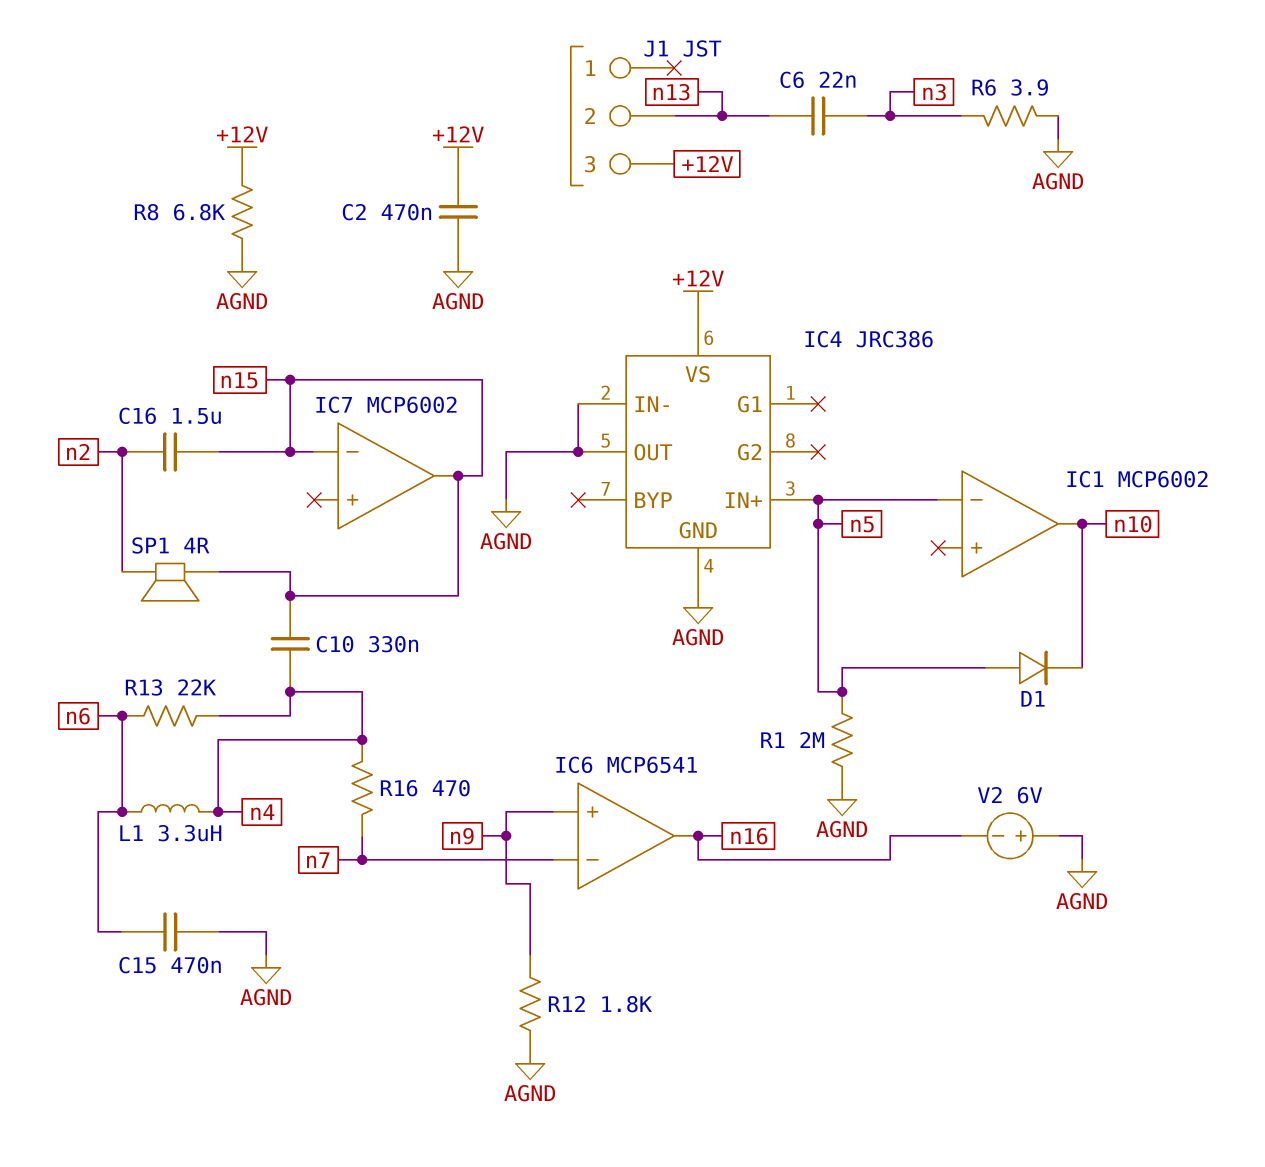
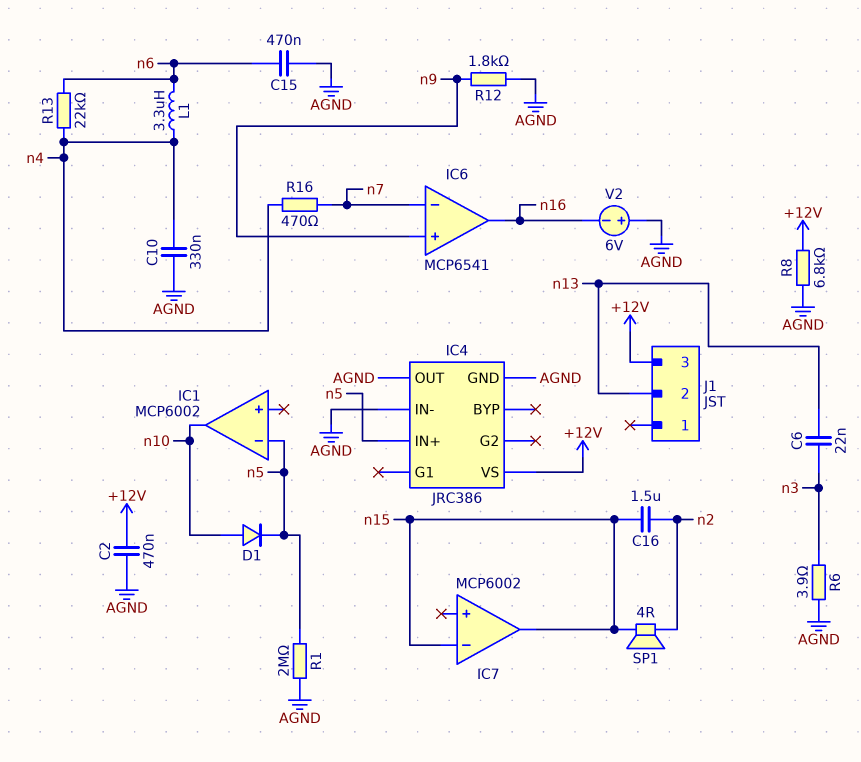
C10: 330nF (n4, n15) -> 330nF (AGND, n4)
D1: diode (A n5, K n10) -> diode (A n10, K n5)

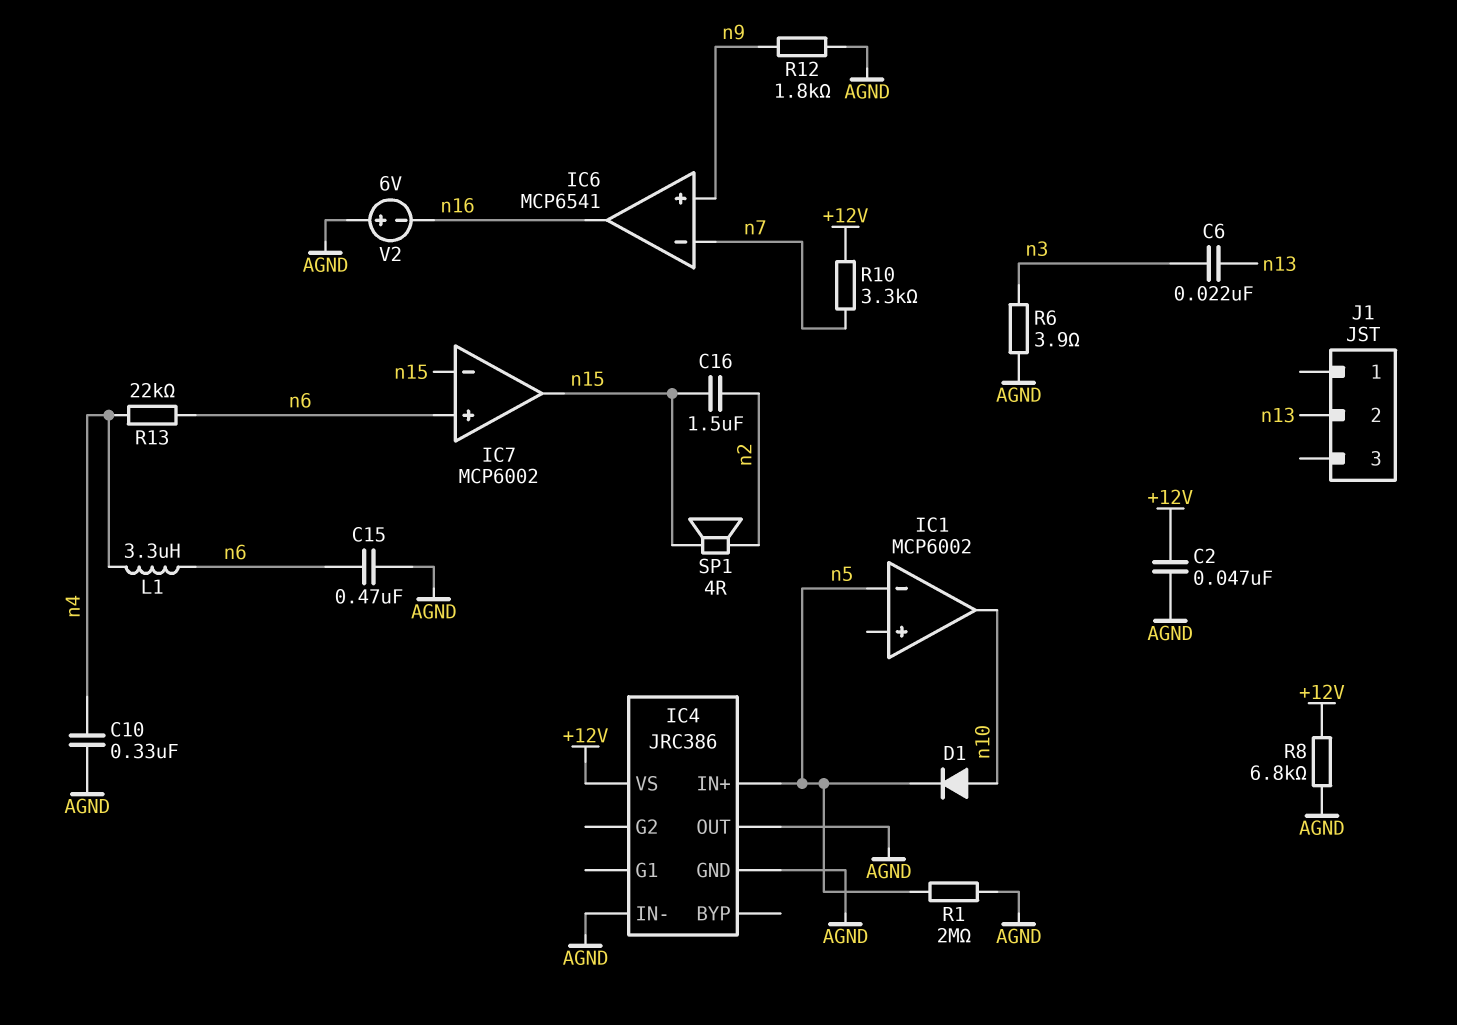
C2: 470nF (+12V, AGND) -> 47nF (+12V, AGND)
IC7 pin in+: none -> n6
J1 pin 3: +12V -> none
R10: none -> 3.3k (+12V, n7)
R16: 470 (n4, n7) -> none

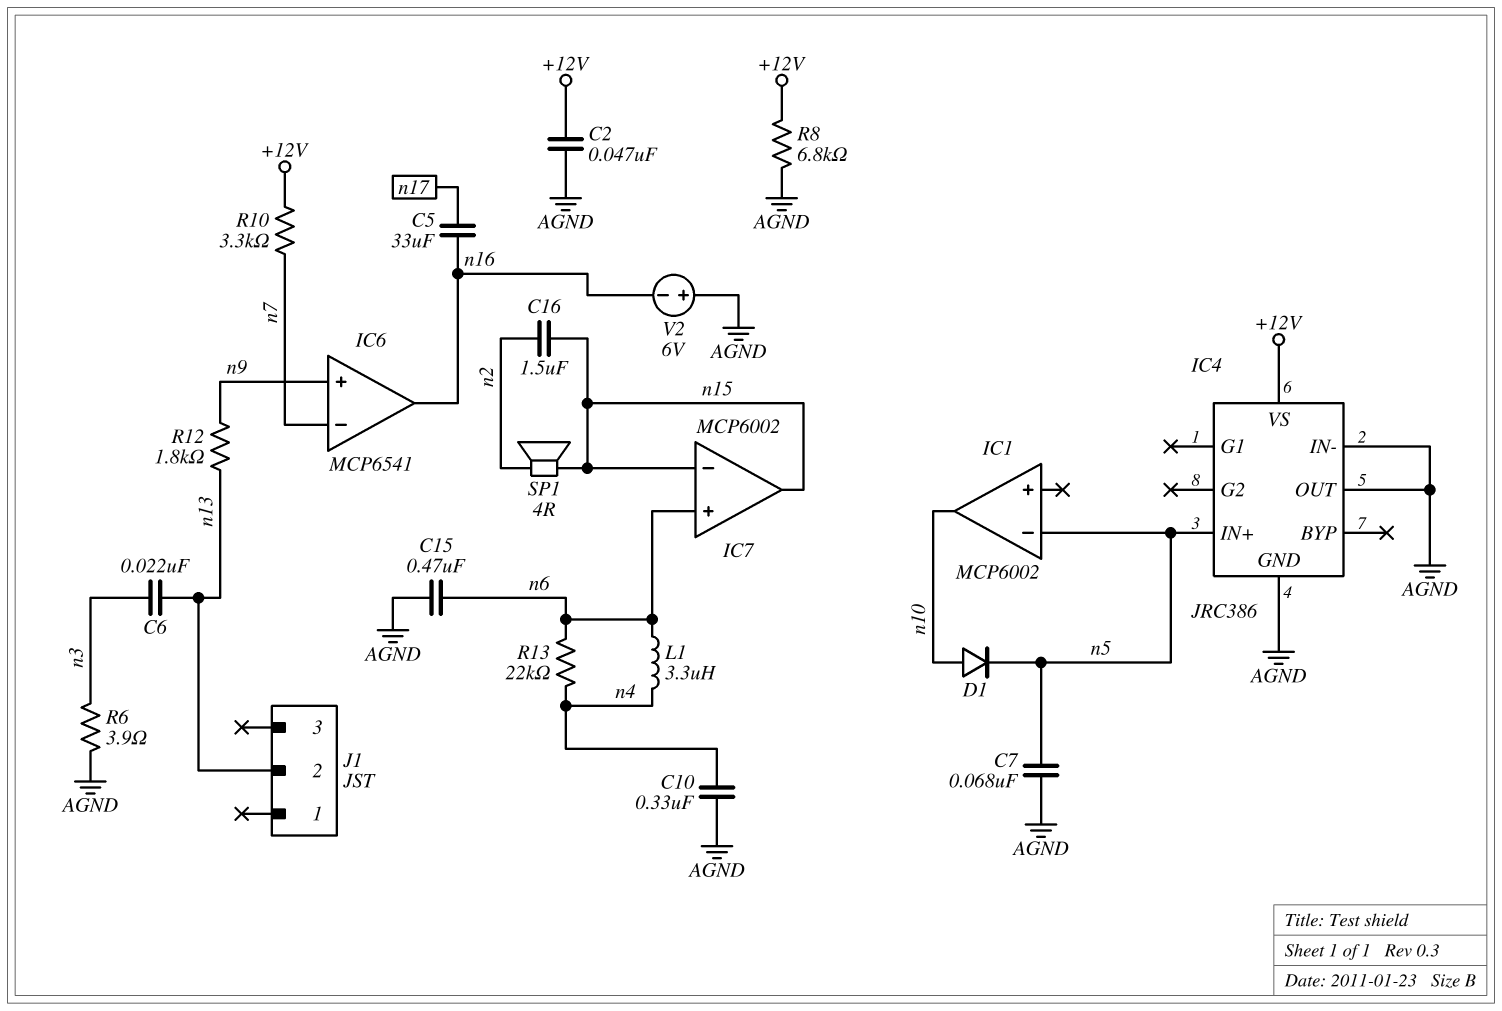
C5: none -> 33uF (n16, n17)
C7: none -> 68nF (AGND, n5)
R1: 2M (AGND, n5) -> none
R12: 1.8k (AGND, n9) -> 1.8k (n9, n13)

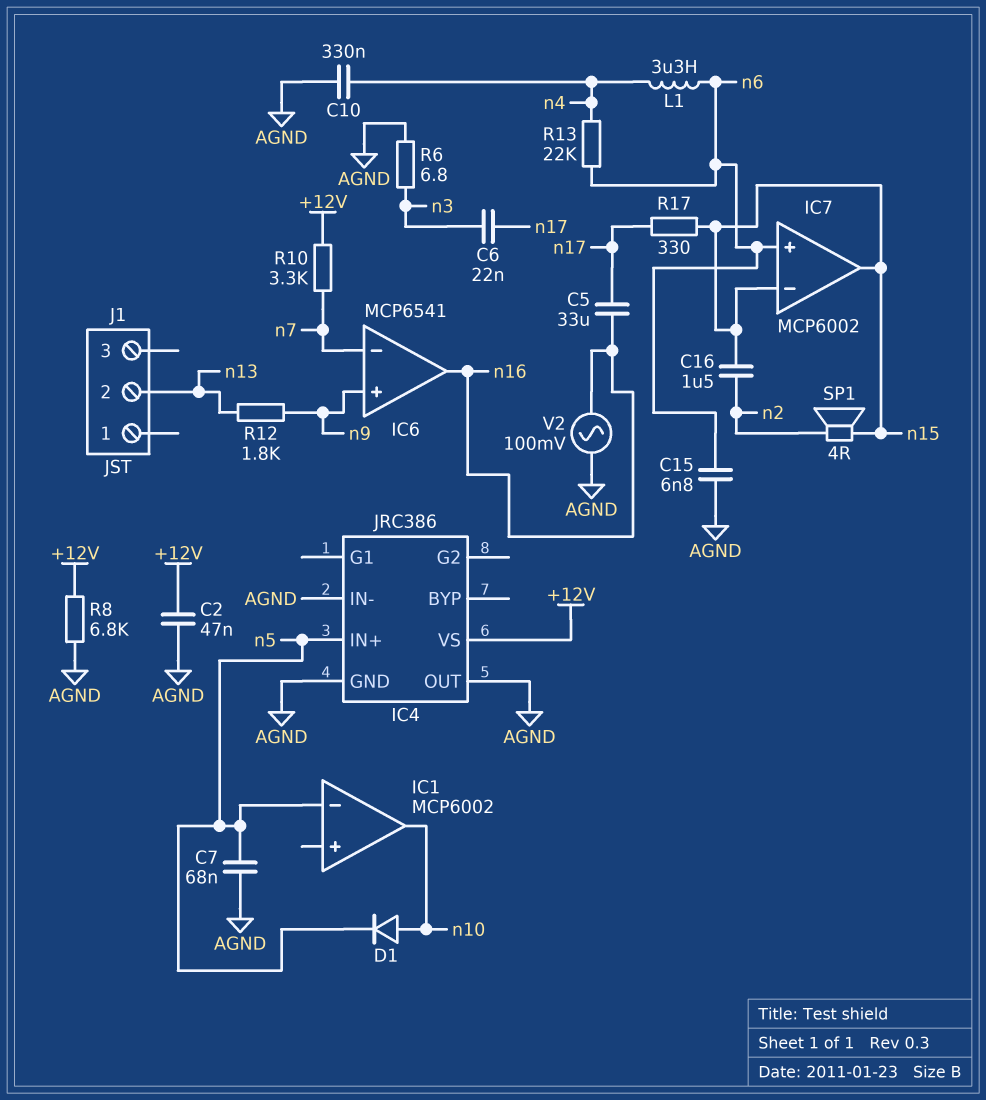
C6: 22nF (n3, n13) -> 22nF (n3, n17)
C15: 470nF (AGND, n6) -> 6.8nF (AGND, n6)
R6: 3.9 (AGND, n3) -> 6.8 (AGND, n3)
R17: none -> 330 (n15, n17)
V2: 6V (plus AGND, minus n16) -> AC 100mV (AGND, n16)

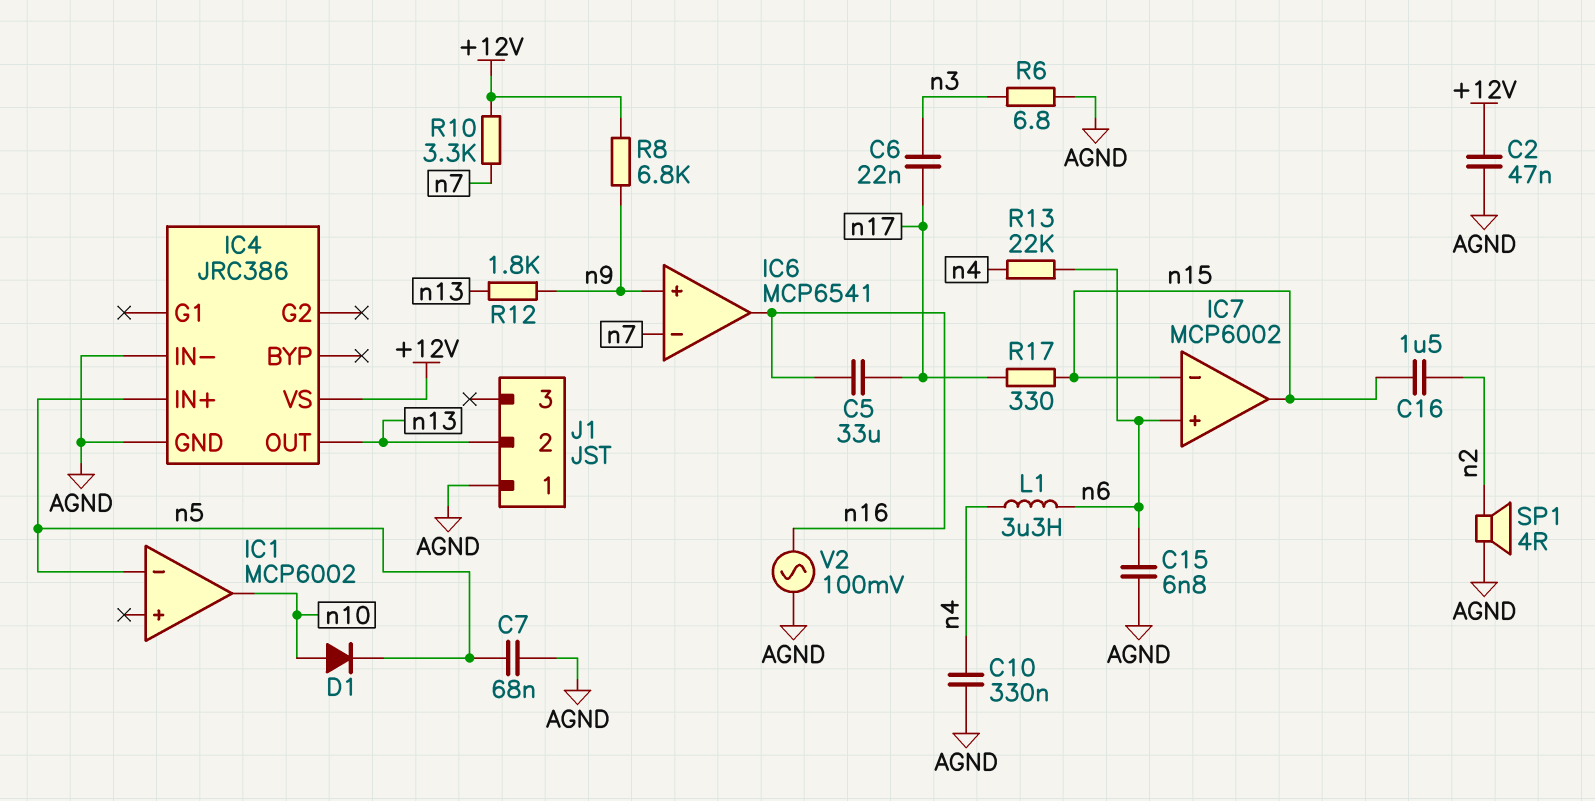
IC4 pin OUT: AGND -> n13
J1 pin 1: none -> AGND
R8: 6.8k (+12V, AGND) -> 6.8k (+12V, n9)
SP1: speaker 4R (n2, n15) -> speaker 4R (AGND, n2)

